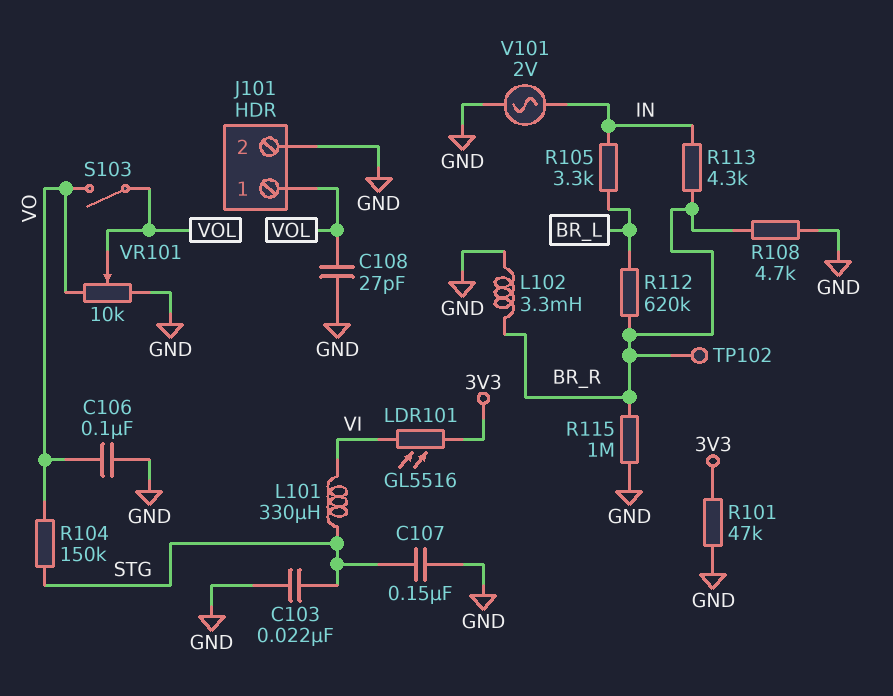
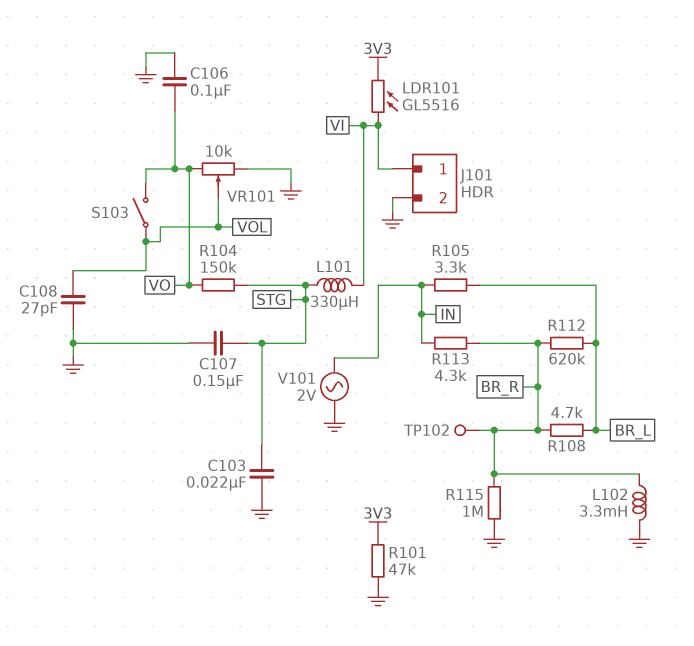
J101 pin 1: VOL -> VI
R108: 4.7k (BR_R, GND) -> 4.7k (BR_L, BR_R)

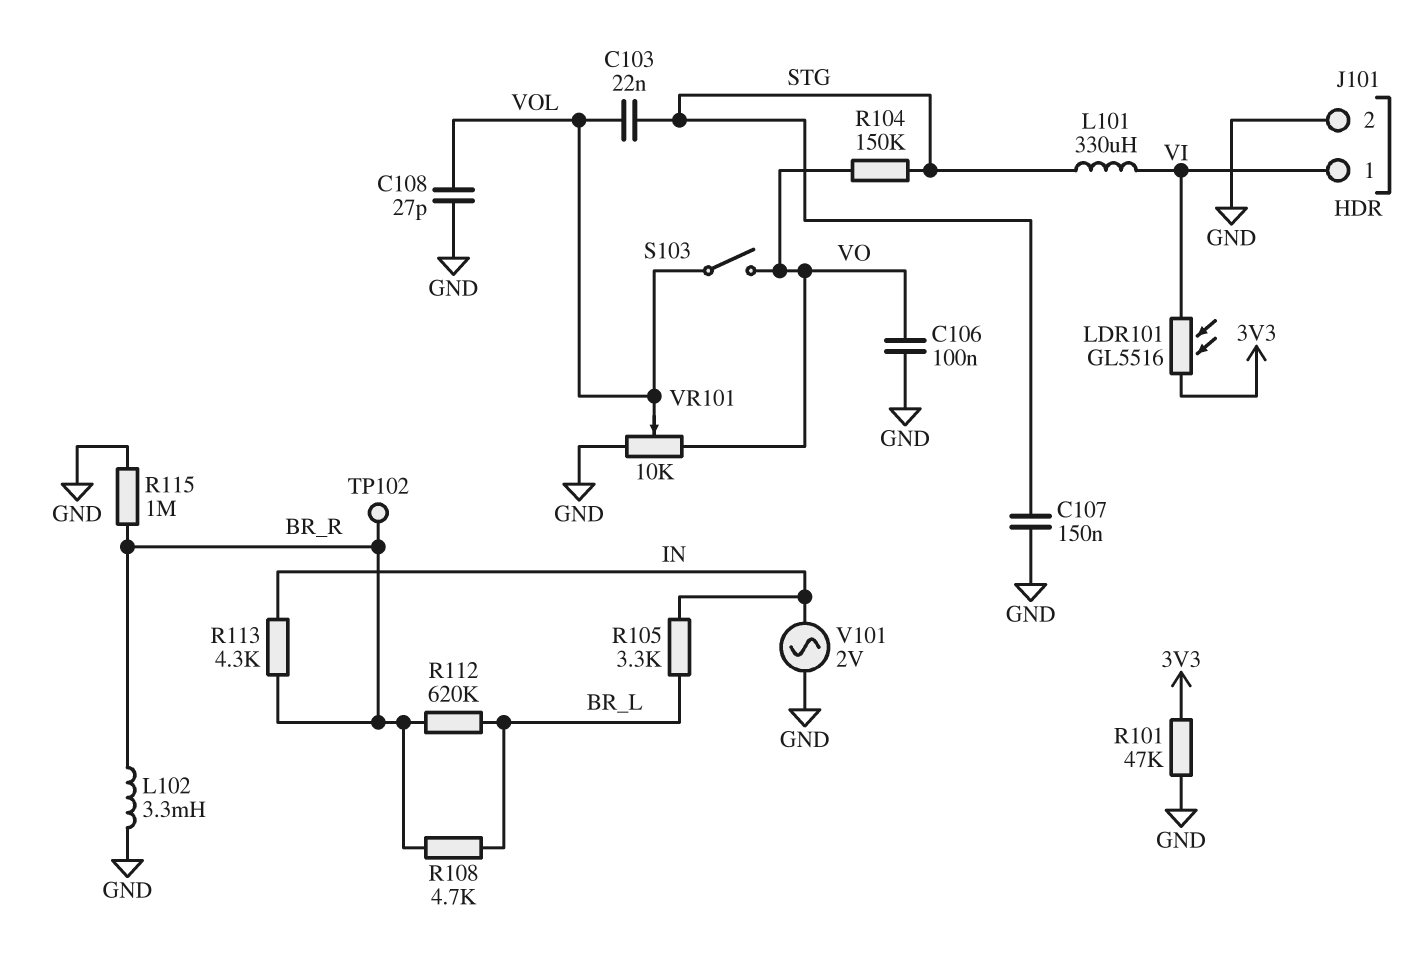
C103: 22nF (GND, STG) -> 22nF (STG, VOL)

